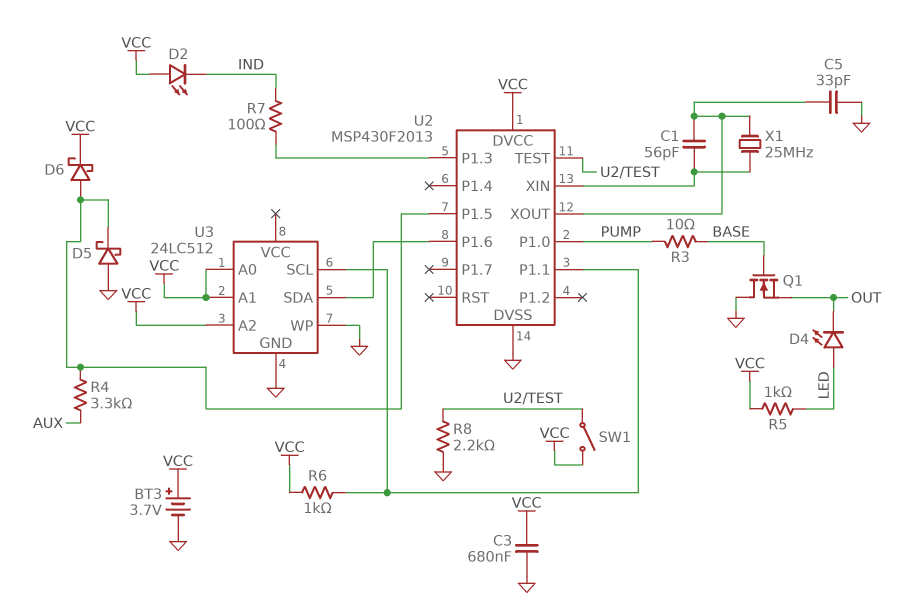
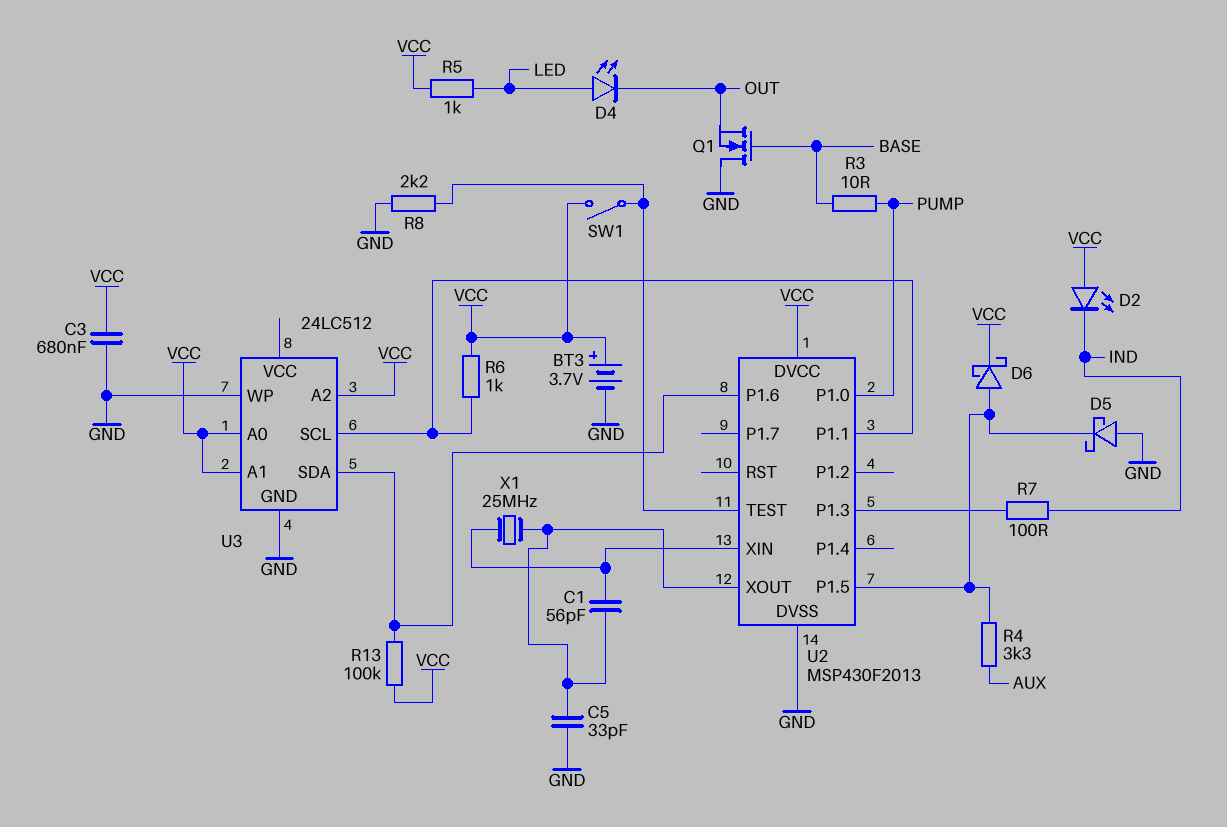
R13: none -> 100k (U2/P1.6, VCC)

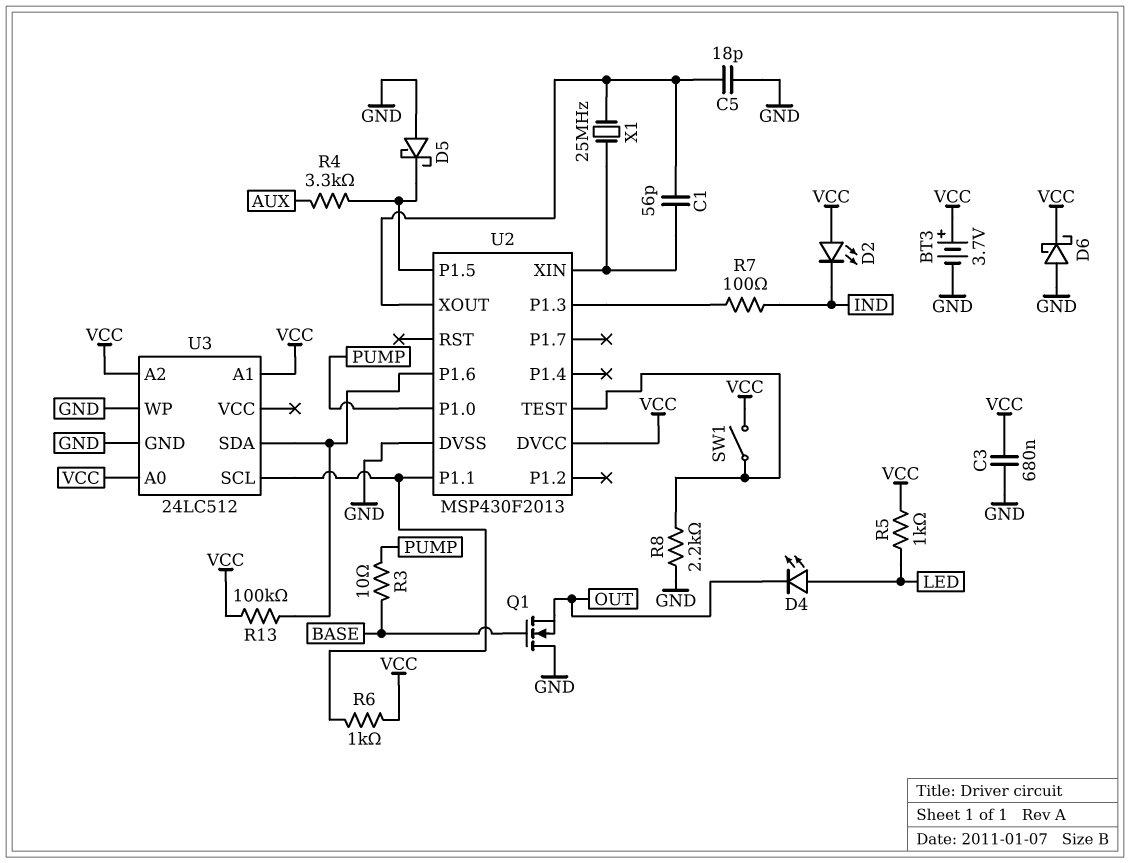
C5: 33pF (GND, U2/XOUT) -> 18pF (GND, U2/XOUT)
D6: schottky (A U2/P1.5, K VCC) -> schottky (A GND, K VCC)

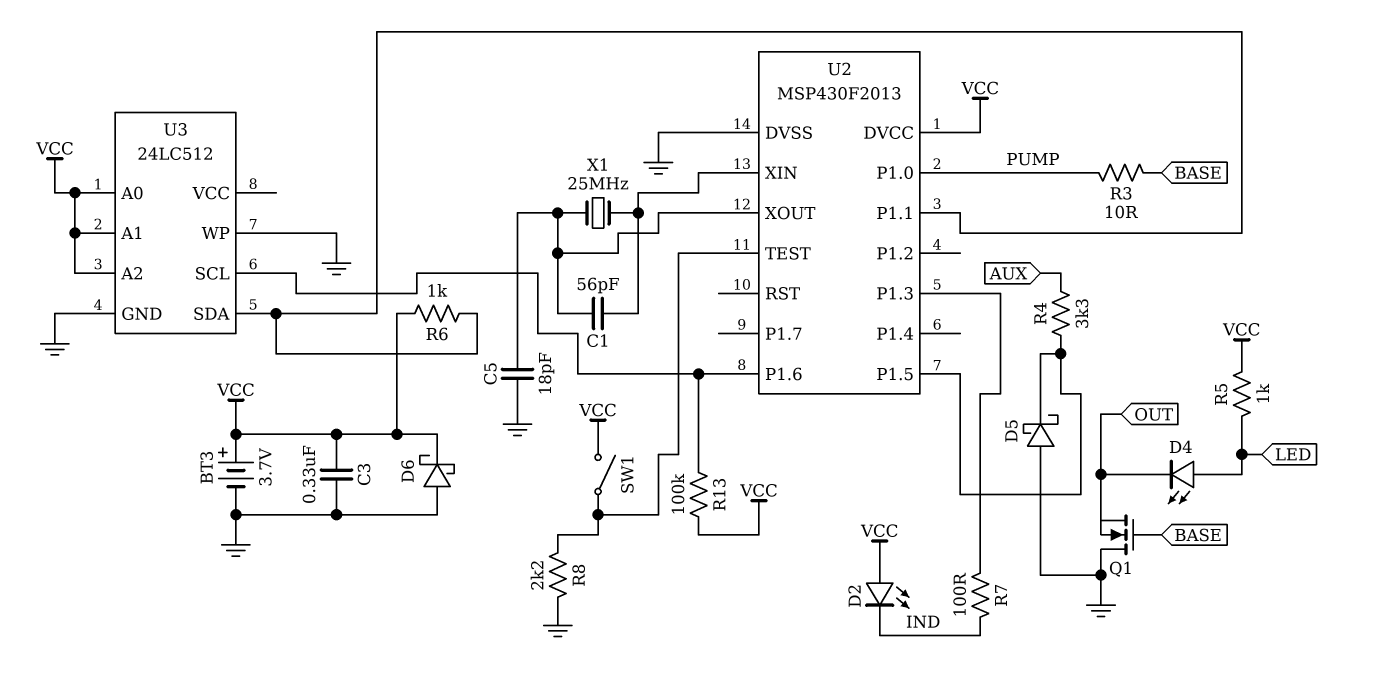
C3: 680nF (GND, VCC) -> 330nF (GND, VCC)
U3 pin SCL: U2/P1.1 -> U2/P1.6
U3 pin SDA: U2/P1.6 -> U2/P1.1

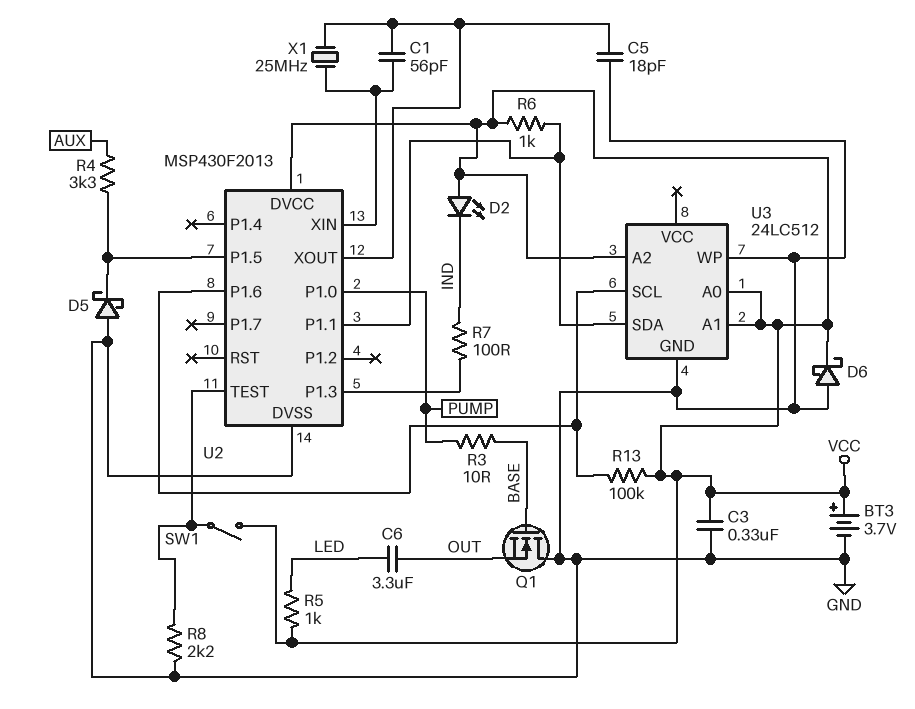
C6: none -> 3.3uF (LED, OUT)
D4: LED (A LED, K OUT) -> none

